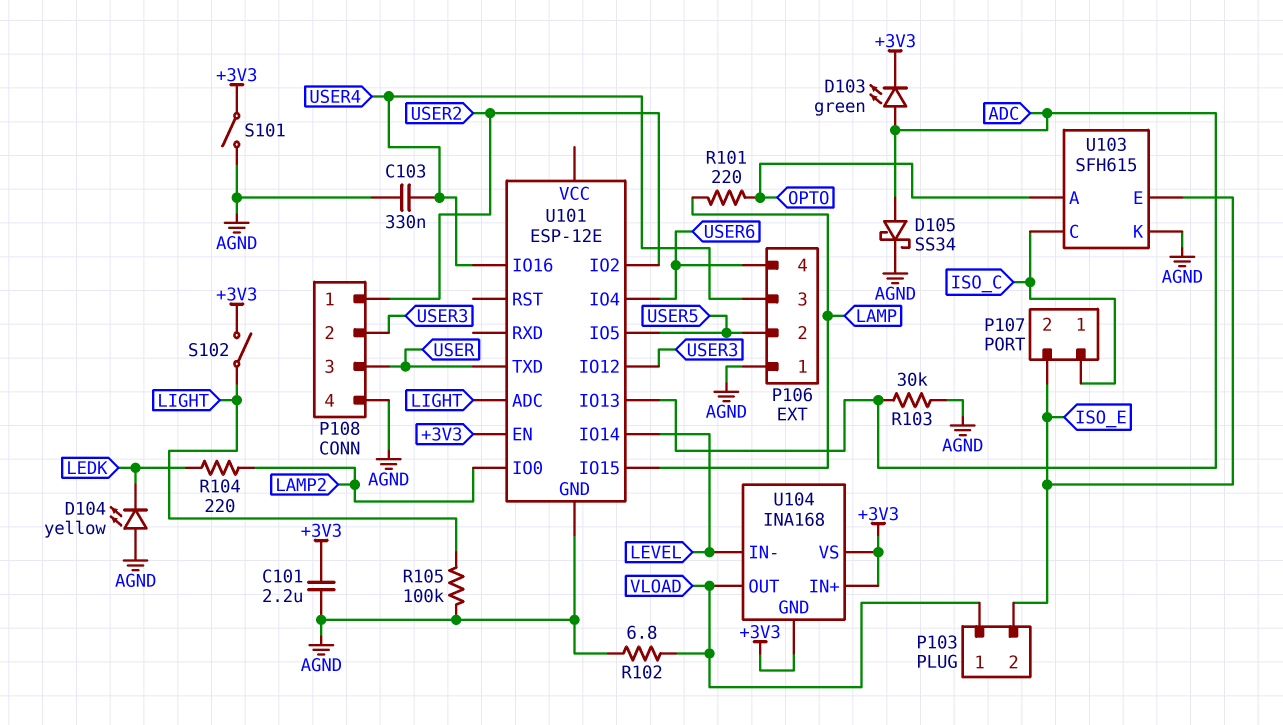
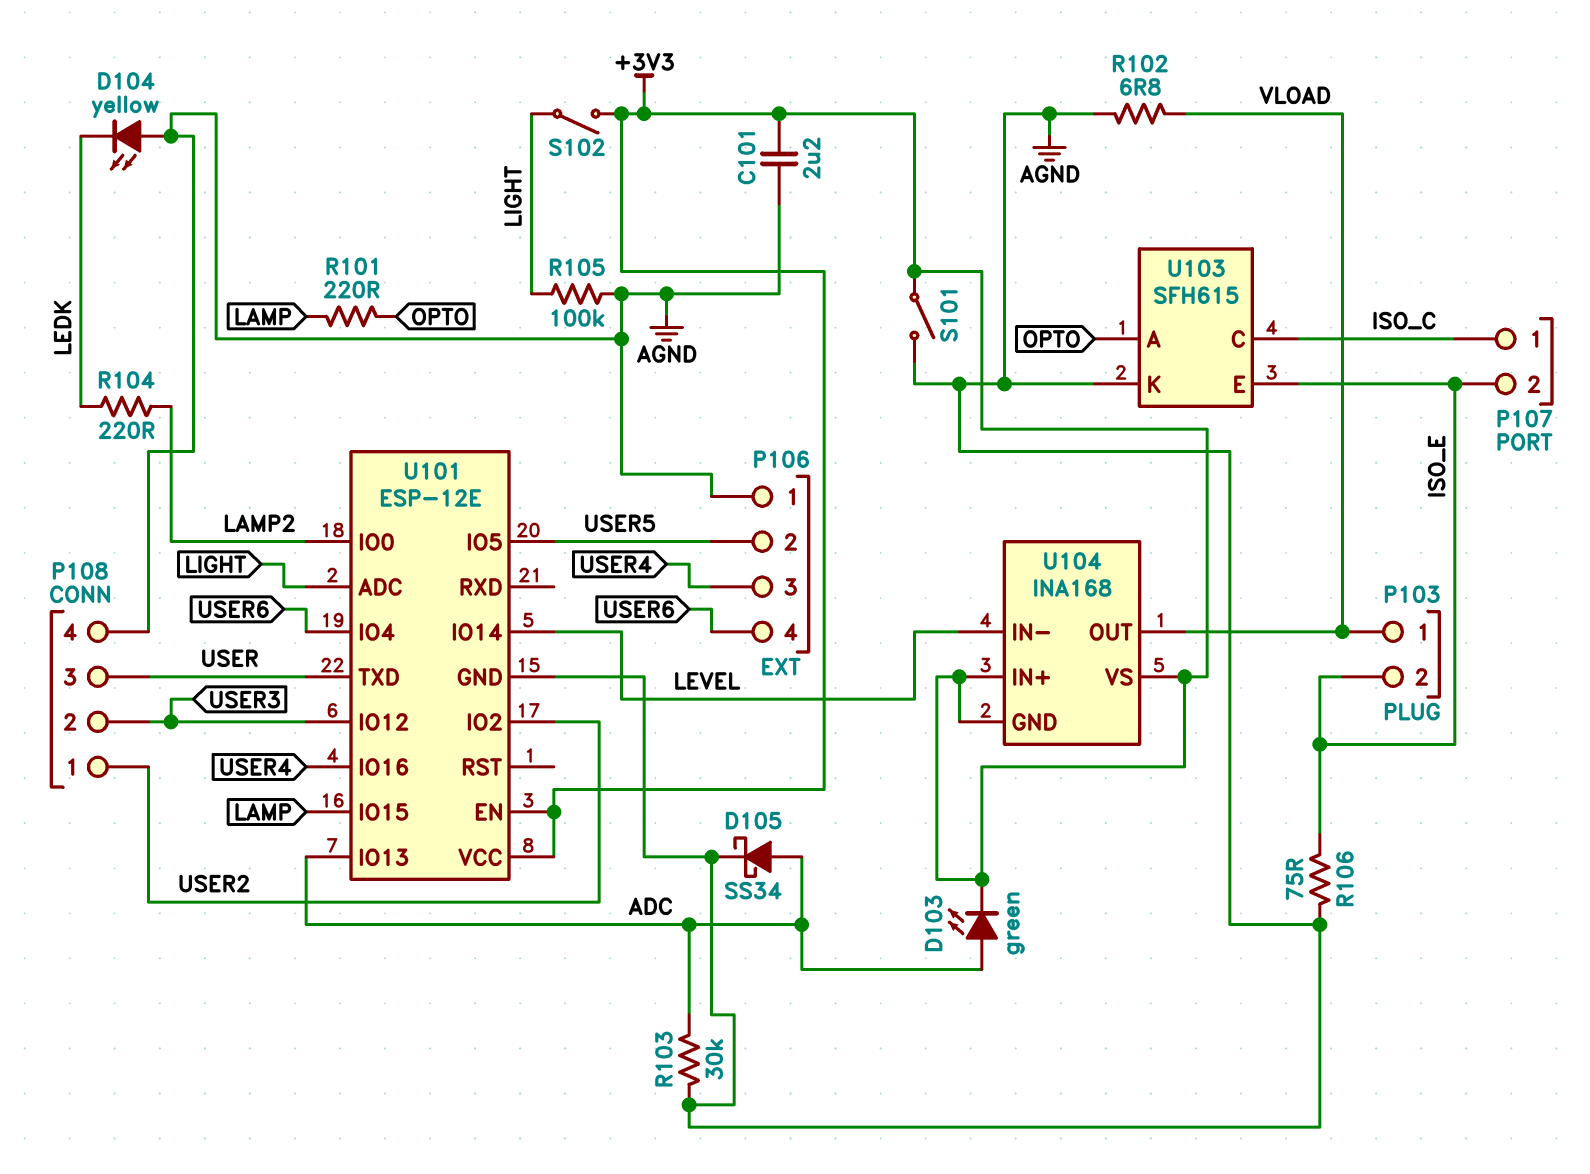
C103: 330nF (AGND, USER4) -> none
R106: none -> 75 (AGND, ISO_E)
U101 pin VCC: none -> +3V3

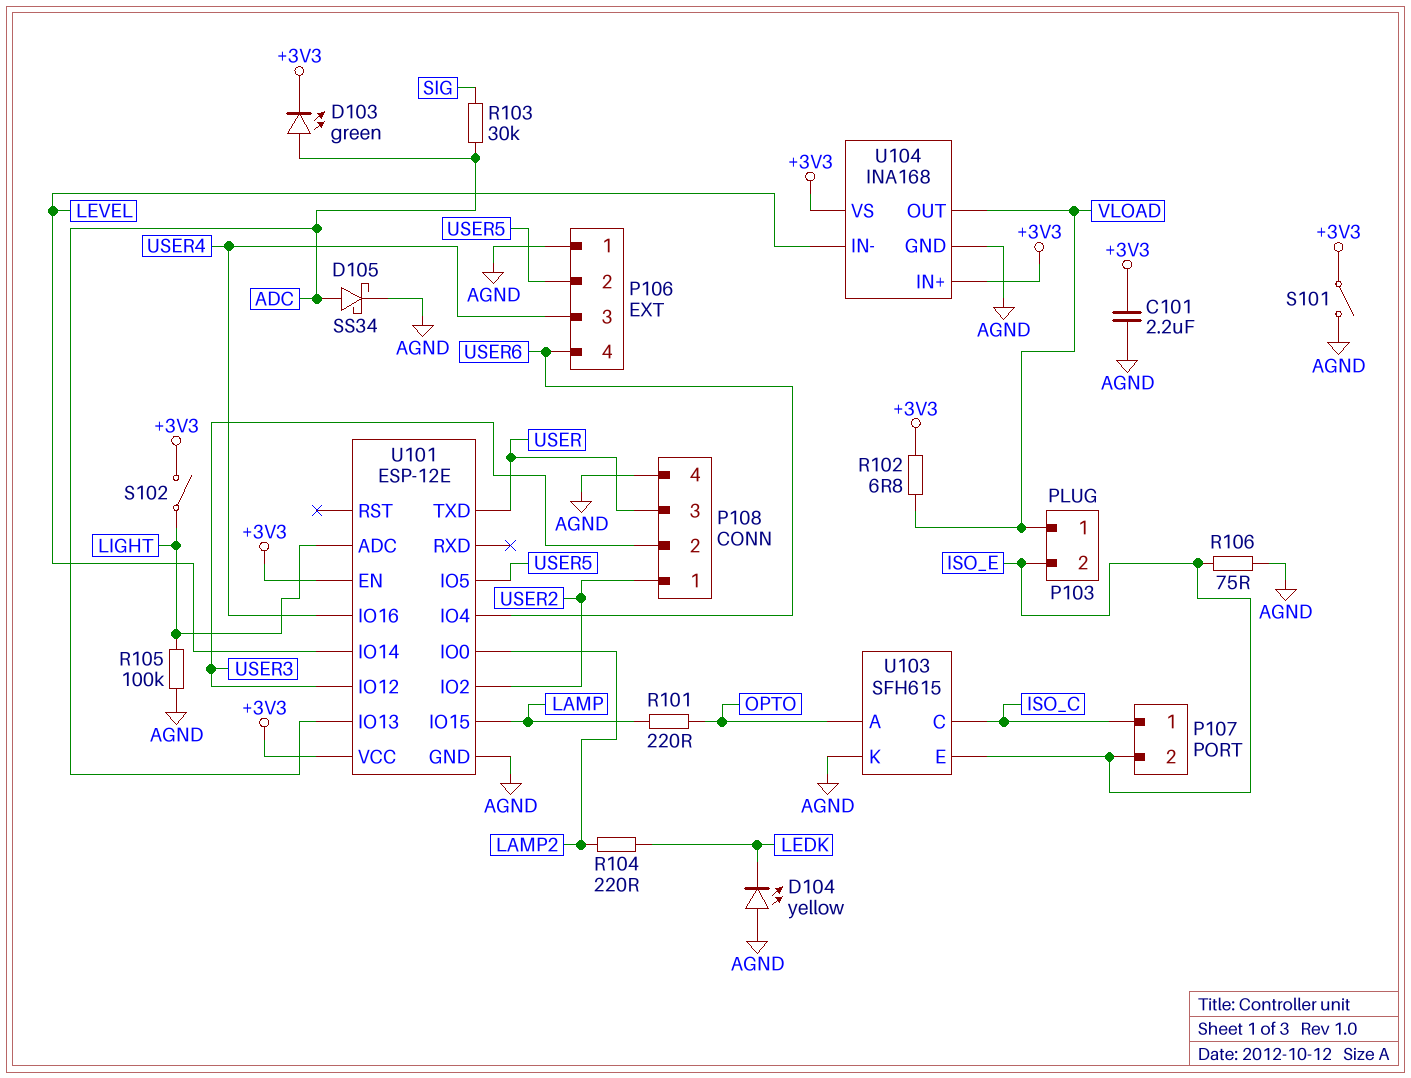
R102: 6.8 (AGND, VLOAD) -> 6.8 (+3V3, VLOAD)
R103: 30k (ADC, AGND) -> 30k (ADC, SIG)
U104 pin GND: +3V3 -> AGND

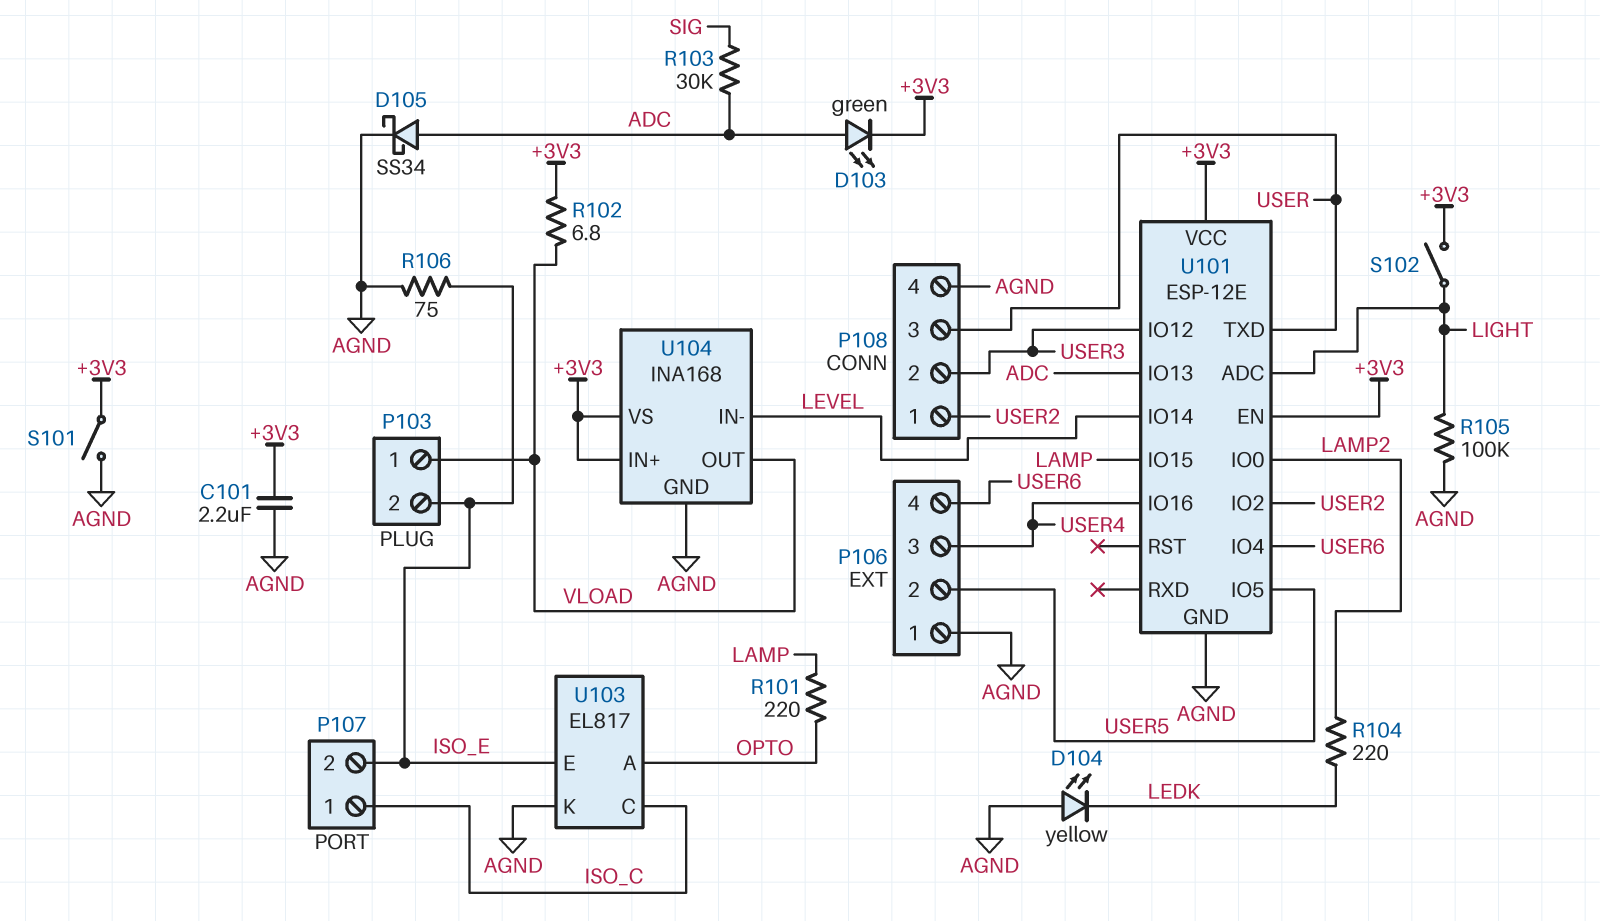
U103: SFH615 -> EL817

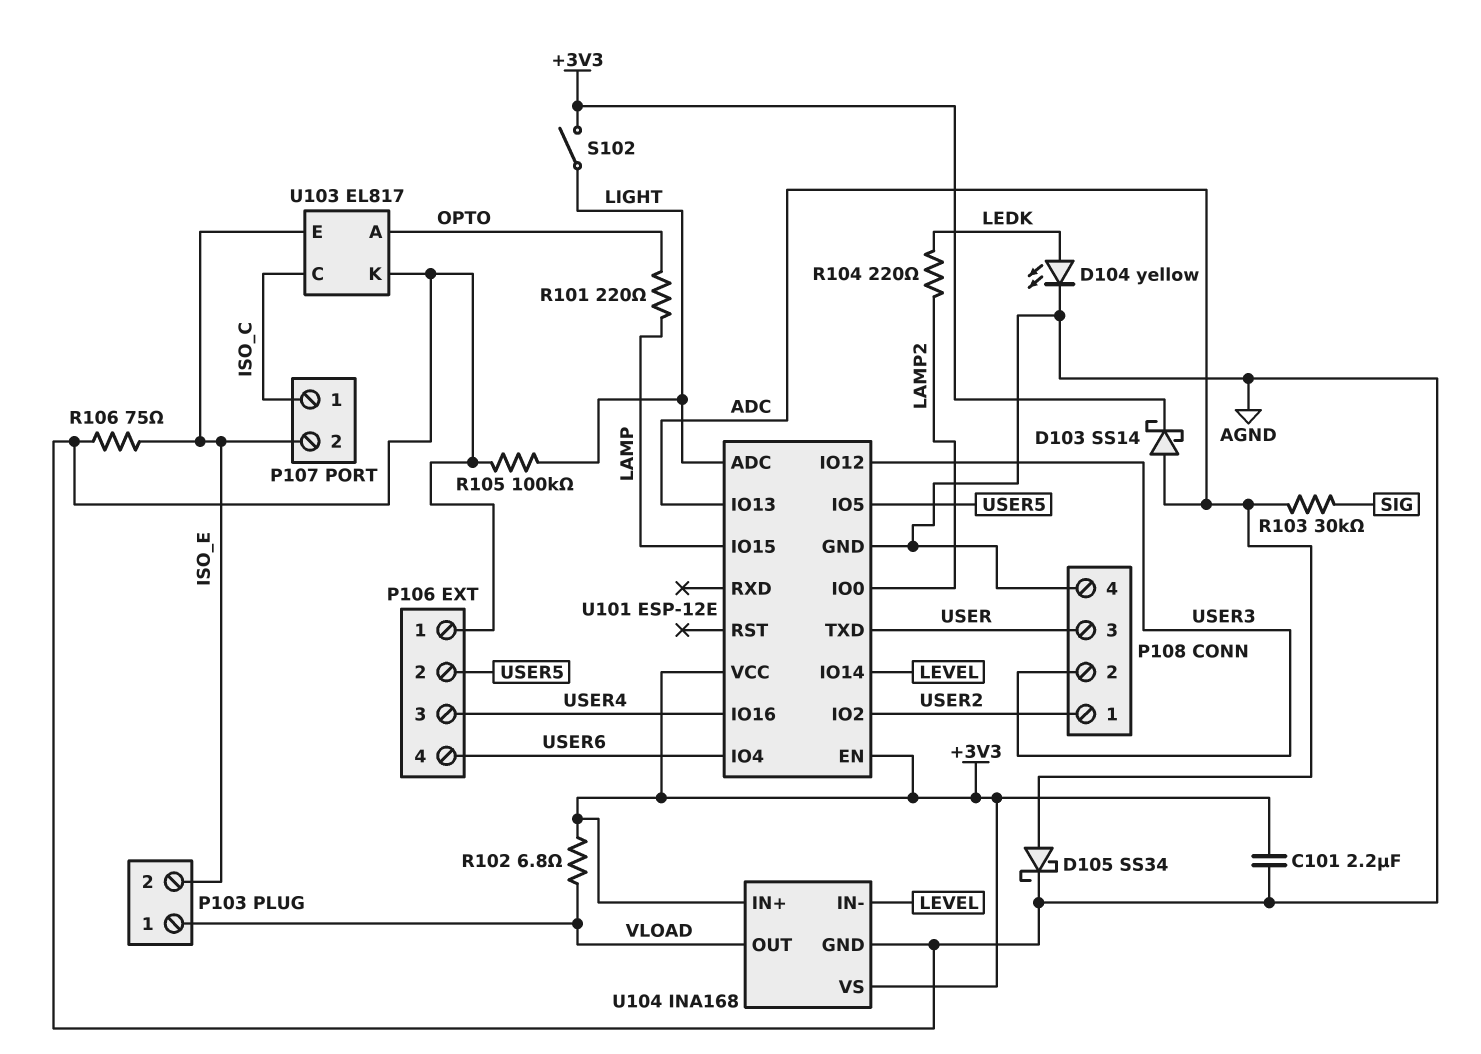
D103: LED green (A ADC, K +3V3) -> schottky SS14 (A ADC, K +3V3)
D104: LED yellow (A AGND, K LEDK) -> LED yellow (A LEDK, K AGND)
S101: switch (+3V3, AGND) -> none

